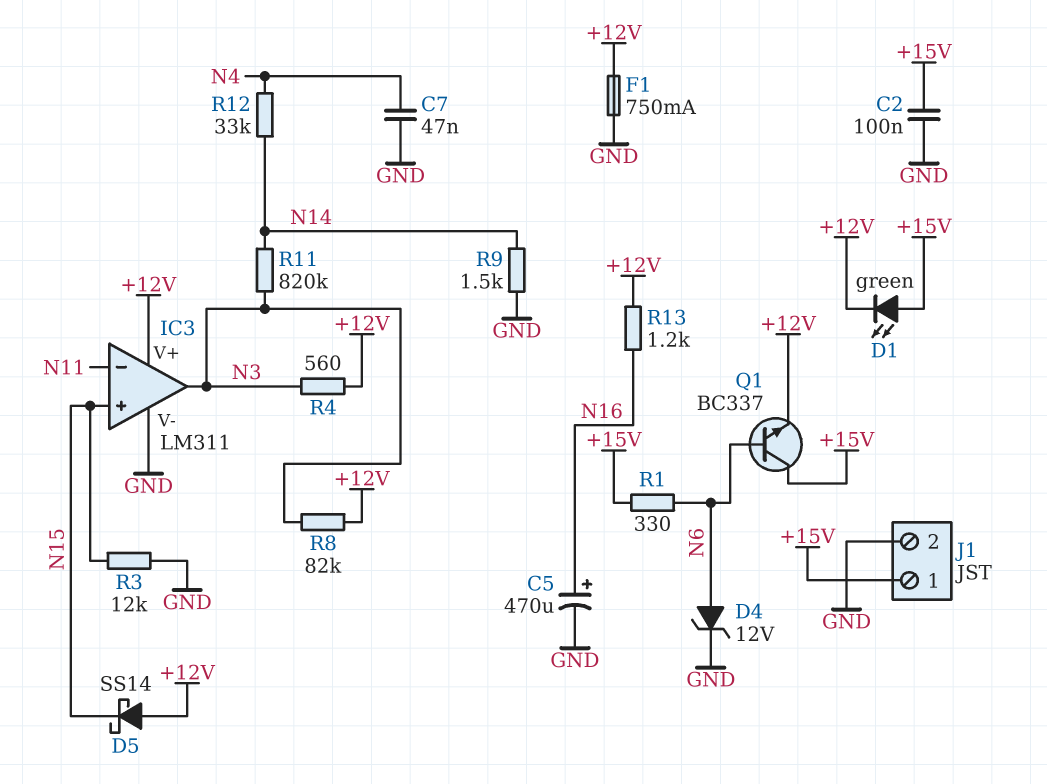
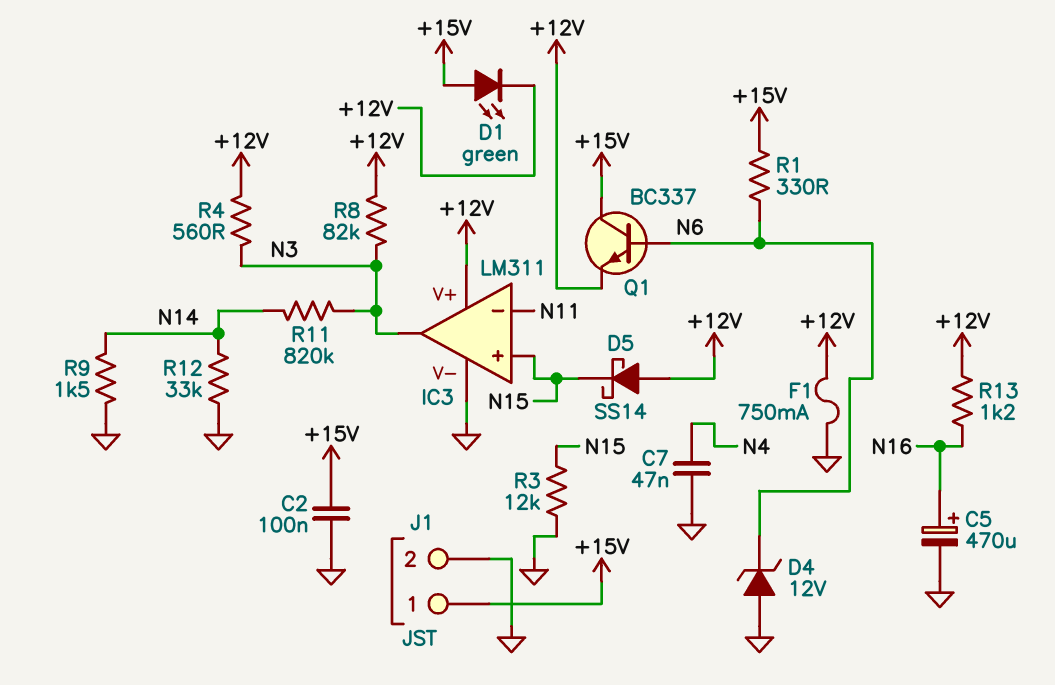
D4: zener 12V (A N6, K GND) -> zener 12V (A GND, K N6)
R12: 33k (N4, N14) -> 33k (GND, N14)

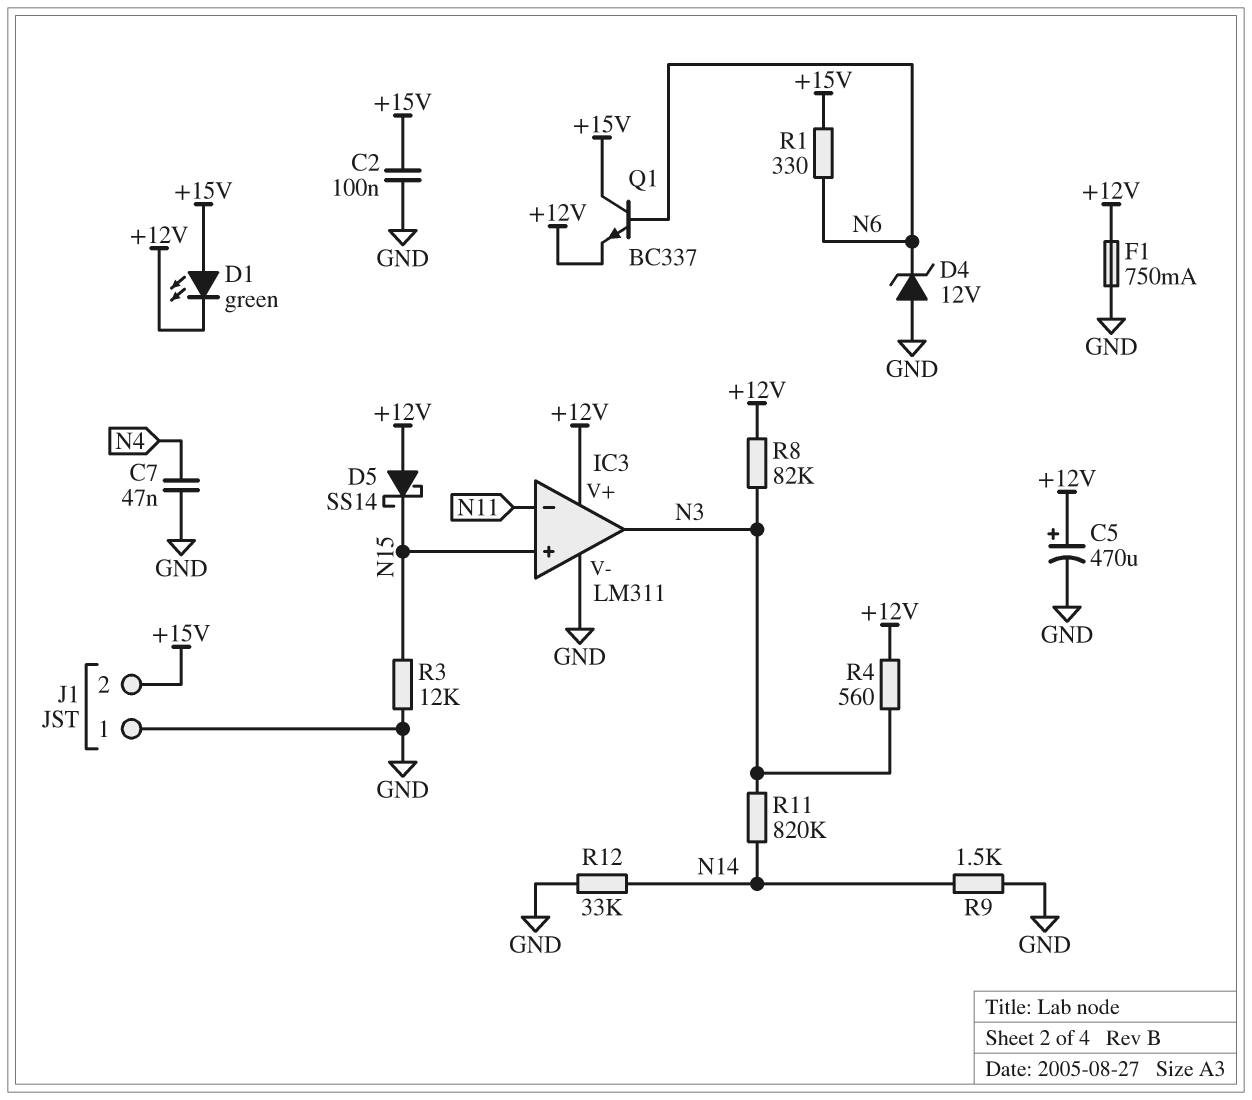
C5: 470uF (plus N16, minus GND) -> 470uF (plus +12V, minus GND)
J1 pin 1: +15V -> GND
J1 pin 2: GND -> +15V
R13: 1.2k (+12V, N16) -> none

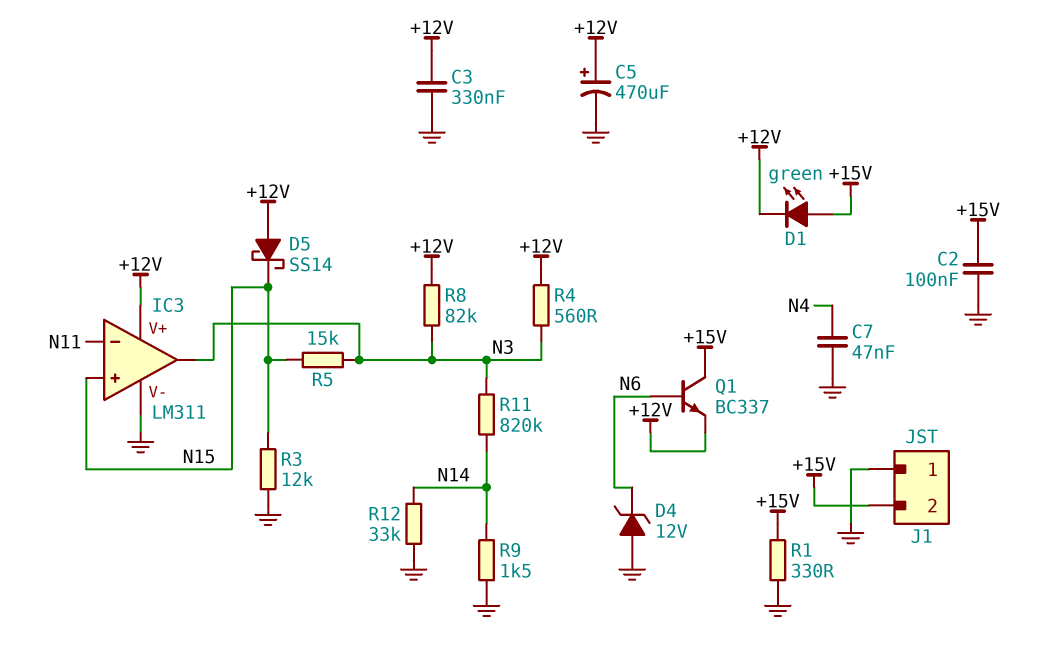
C3: none -> 330nF (+12V, GND)
F1: 750mA (+12V, GND) -> none
R1: 330 (+15V, N6) -> 330 (+15V, GND)
R5: none -> 15k (N3, N15)

